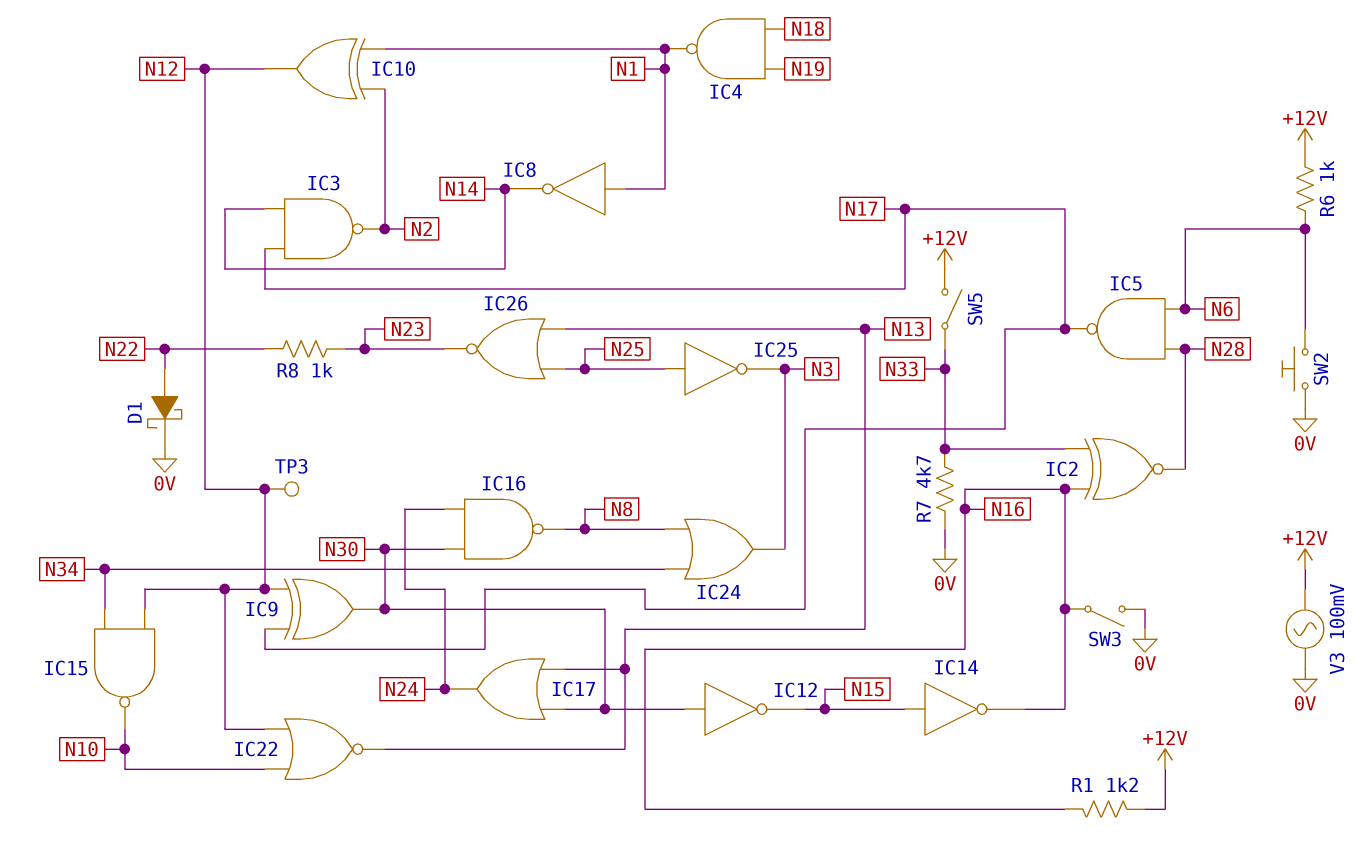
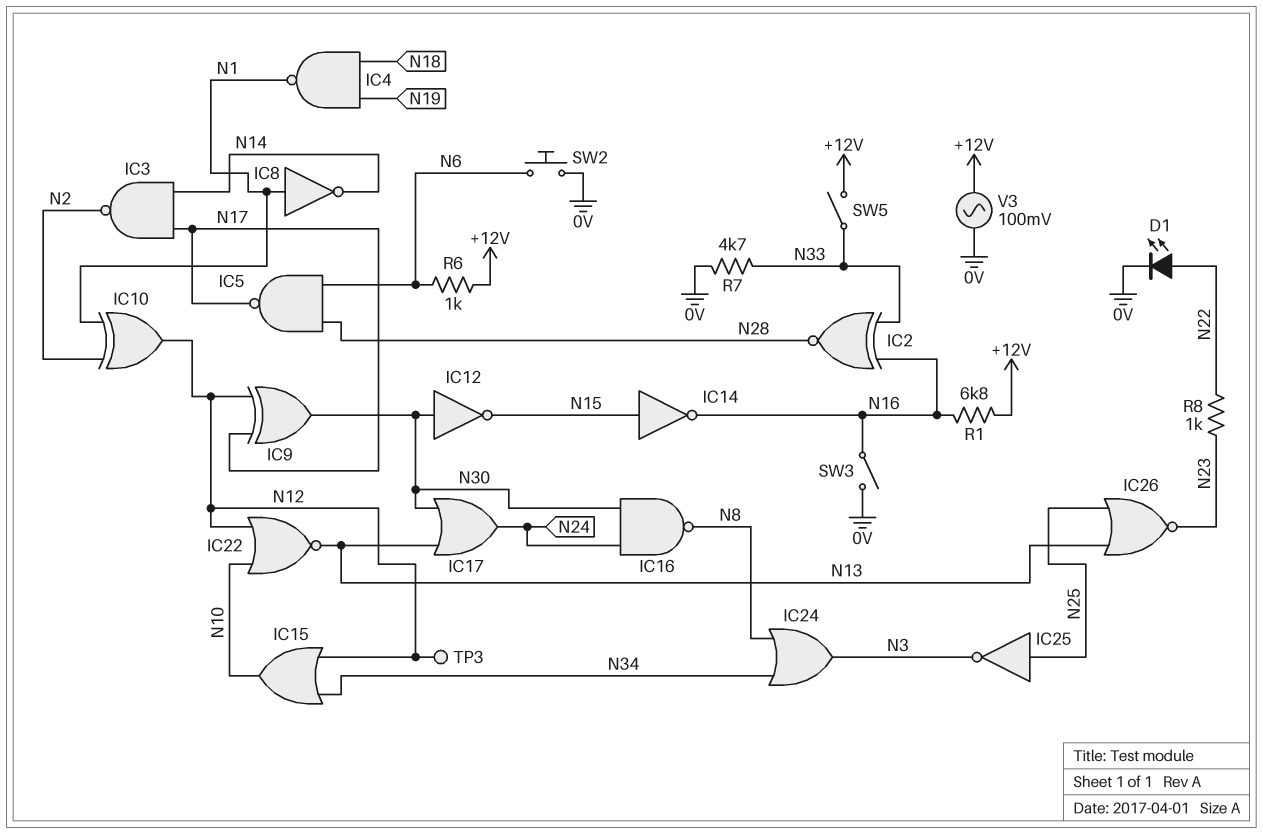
D1: schottky (A N22, K 0V) -> LED (A N22, K 0V)
IC15: NAND (in N12, in N34, out N10) -> OR (in N12, in N34, out N10)
R1: 1.2k (+12V, N16) -> 6.8k (+12V, N16)

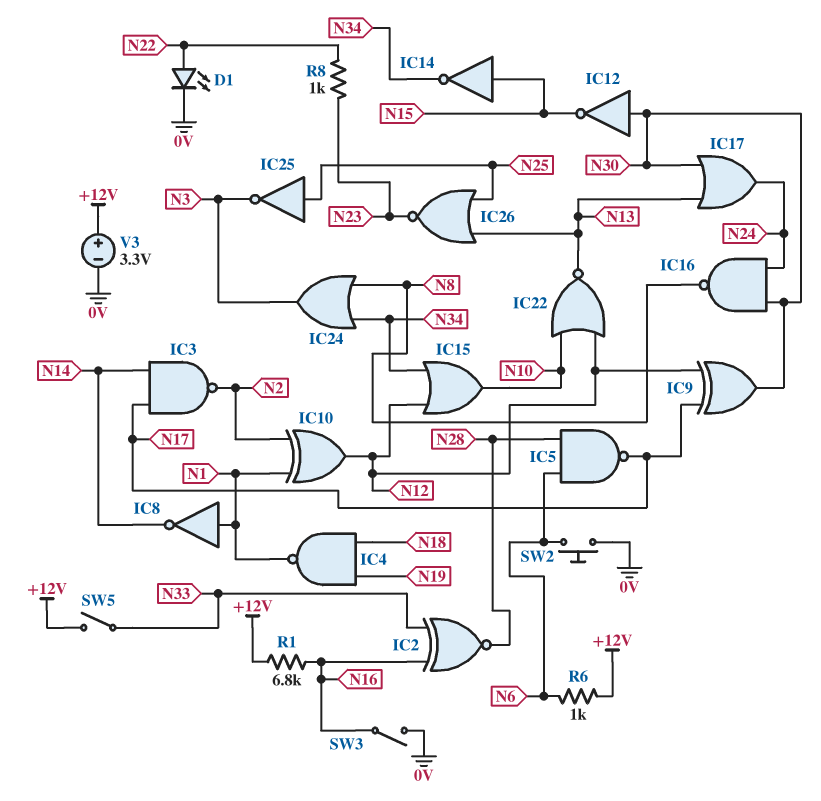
IC14: NOT (in N15, out N16) -> NOT (in N15, out N34)
R7: 4.7k (0V, N33) -> none
TP3: test point (N12) -> none
V3: AC 100mV (+12V, 0V) -> 3.3V (plus +12V, minus 0V)

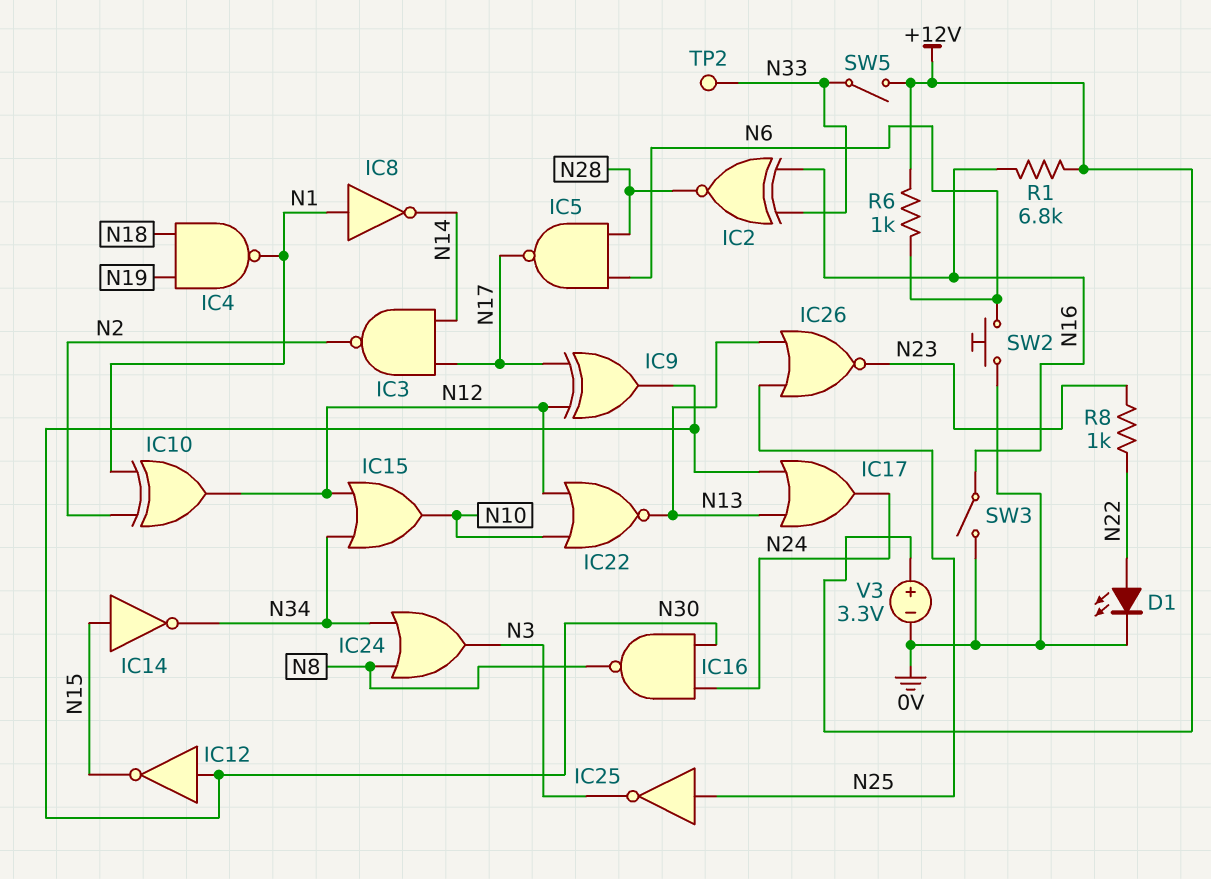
TP2: none -> test point (N33)

